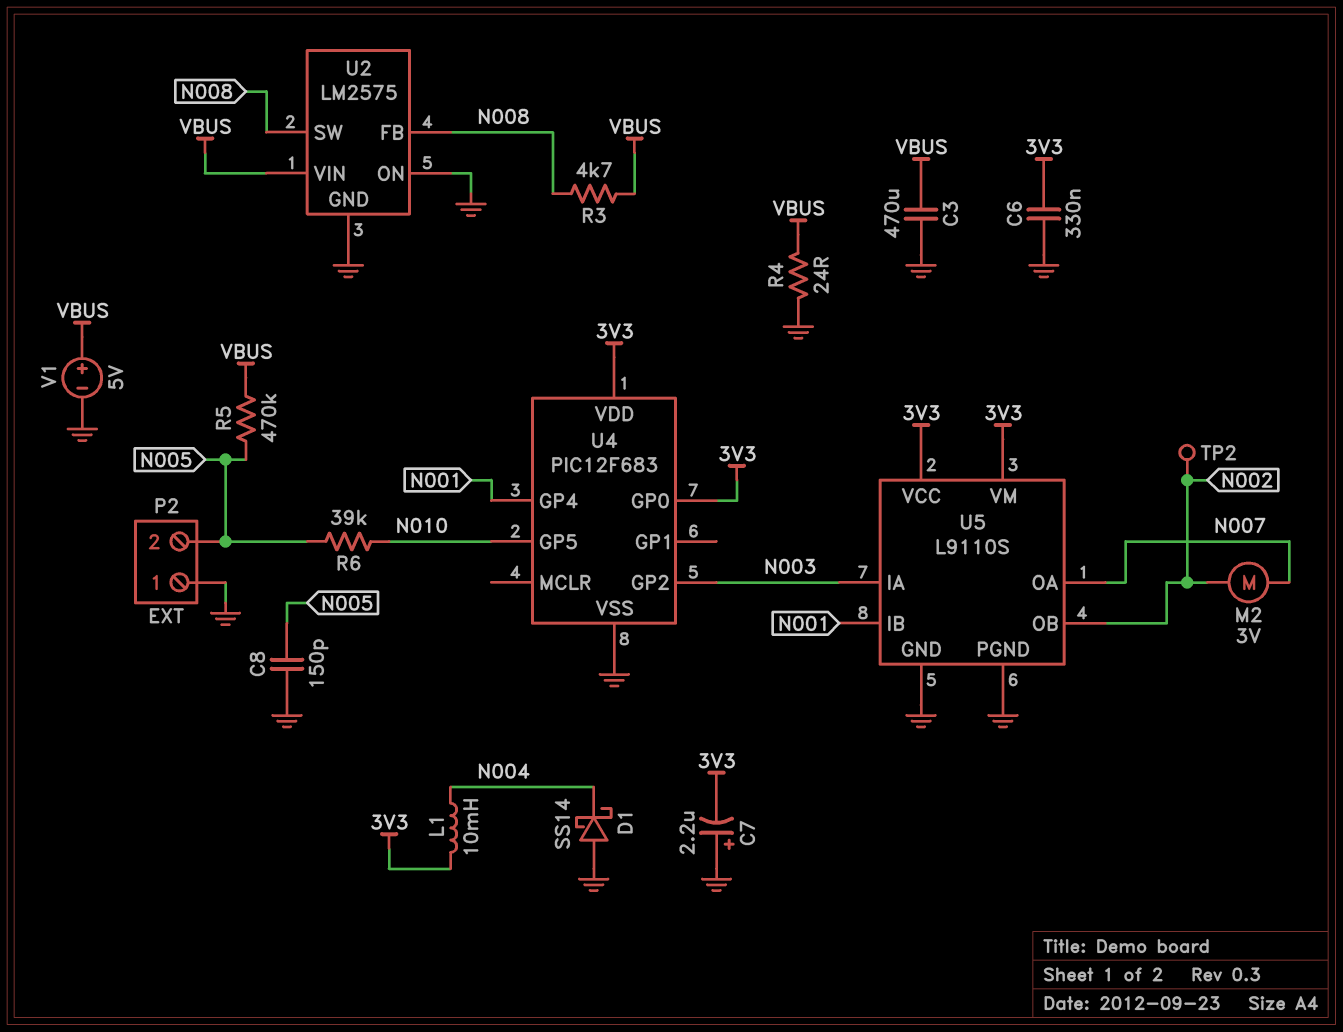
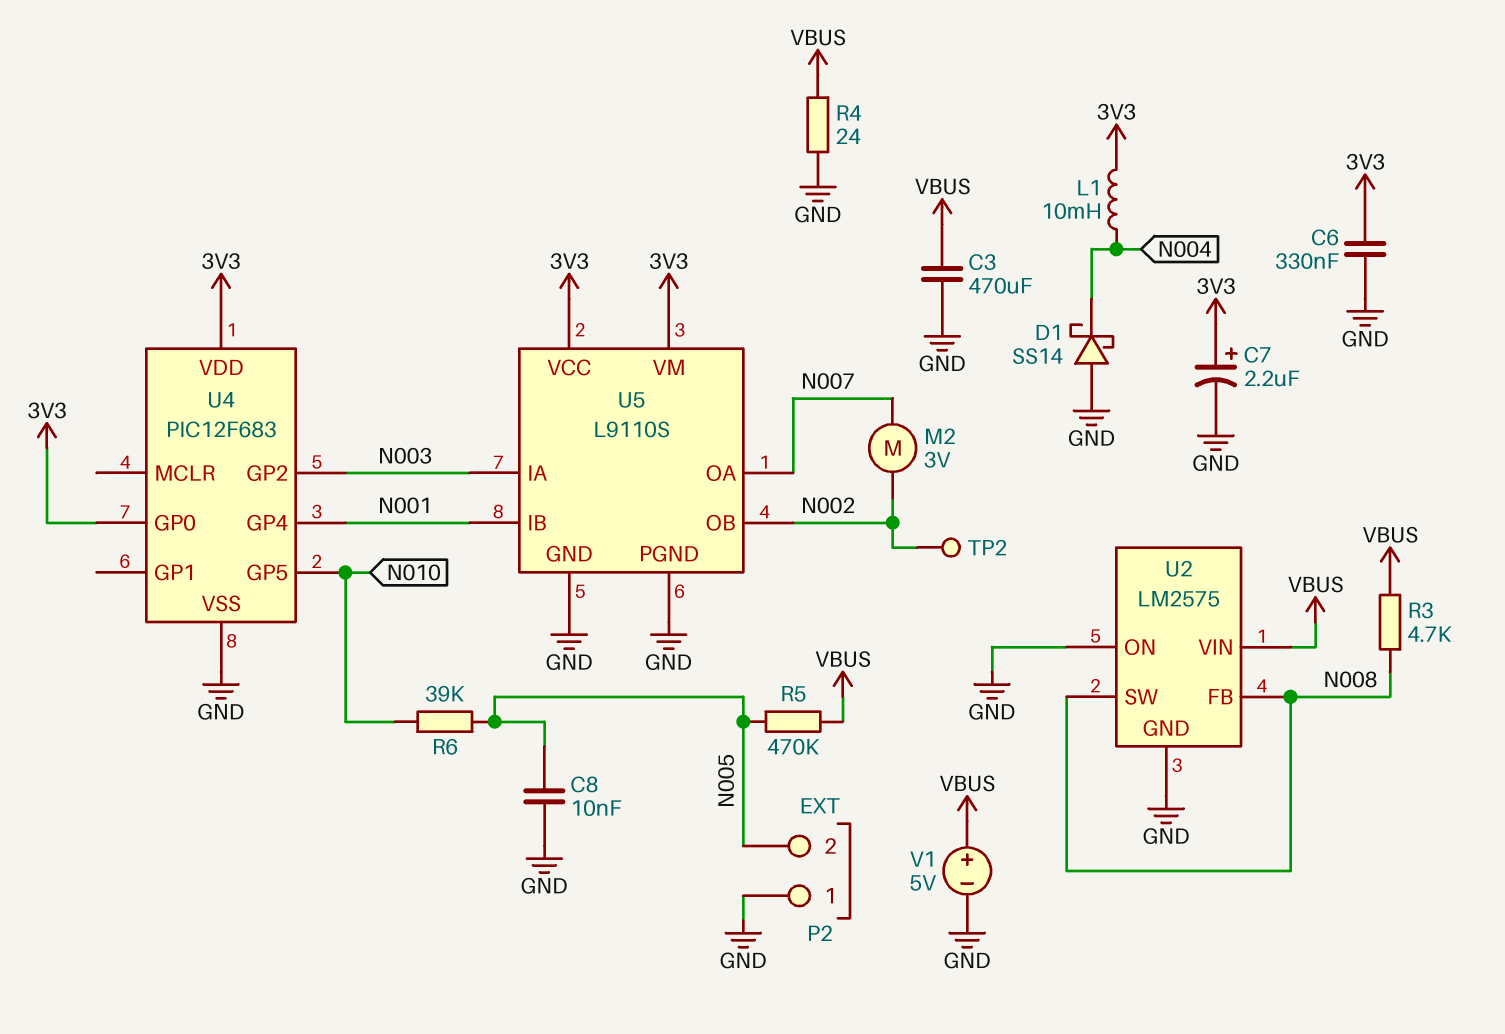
C7: 2.2uF (plus GND, minus 3V3) -> 2.2uF (plus 3V3, minus GND)
C8: 150pF (GND, N005) -> 10nF (GND, N005)

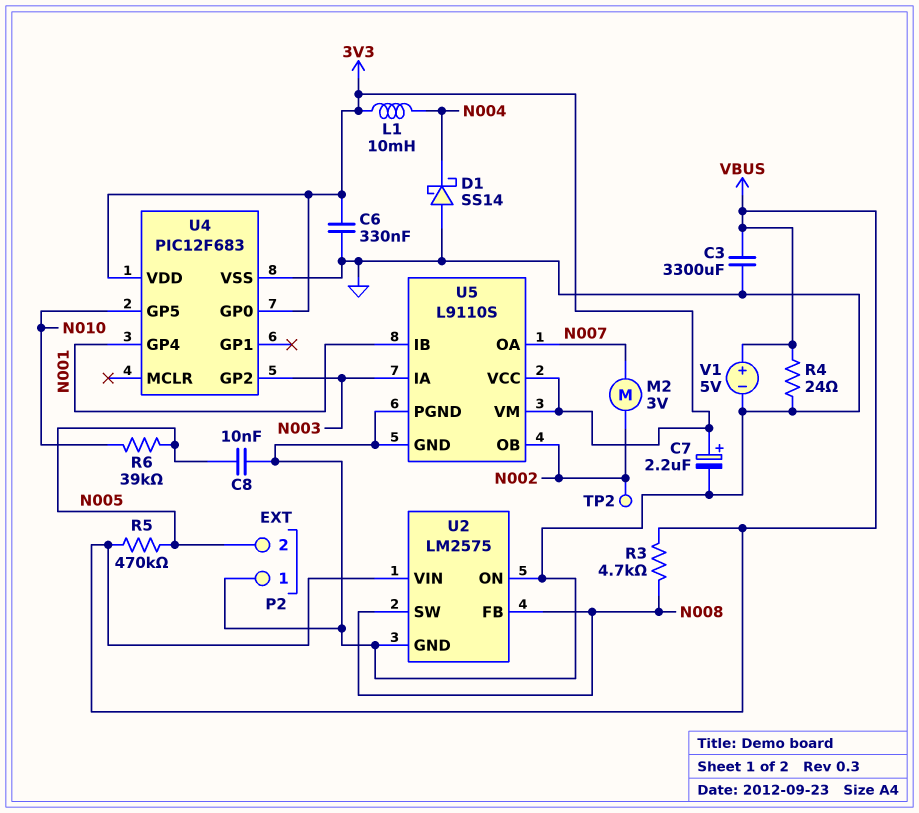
C3: 470uF (GND, VBUS) -> 3300uF (GND, VBUS)

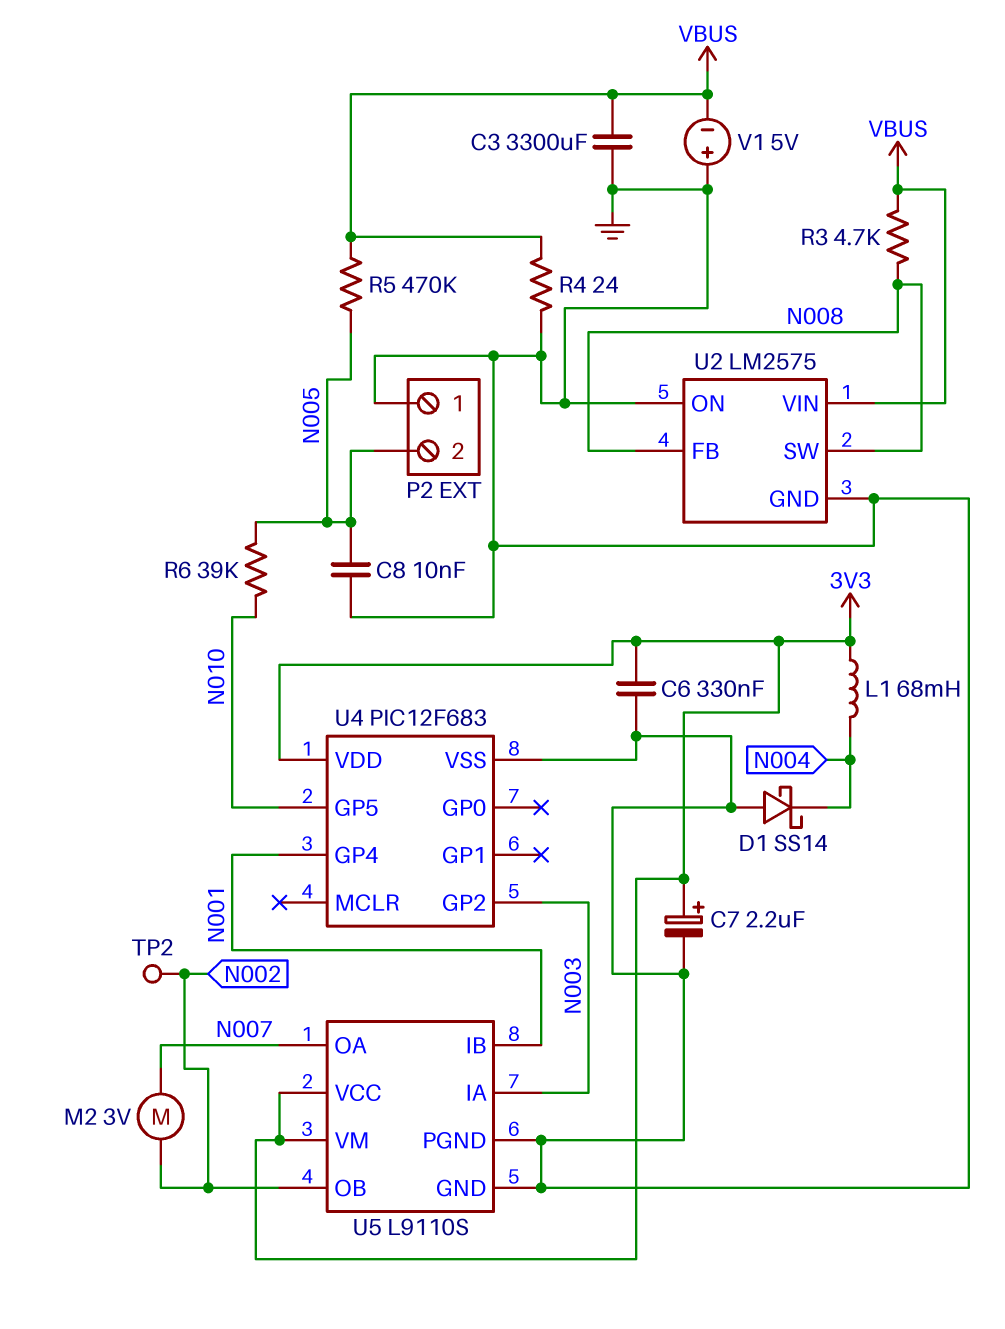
L1: 10mH (3V3, N004) -> 68mH (3V3, N004)
U4 pin GP0: 3V3 -> none
V1: 5V (plus VBUS, minus GND) -> 5V (plus GND, minus VBUS)

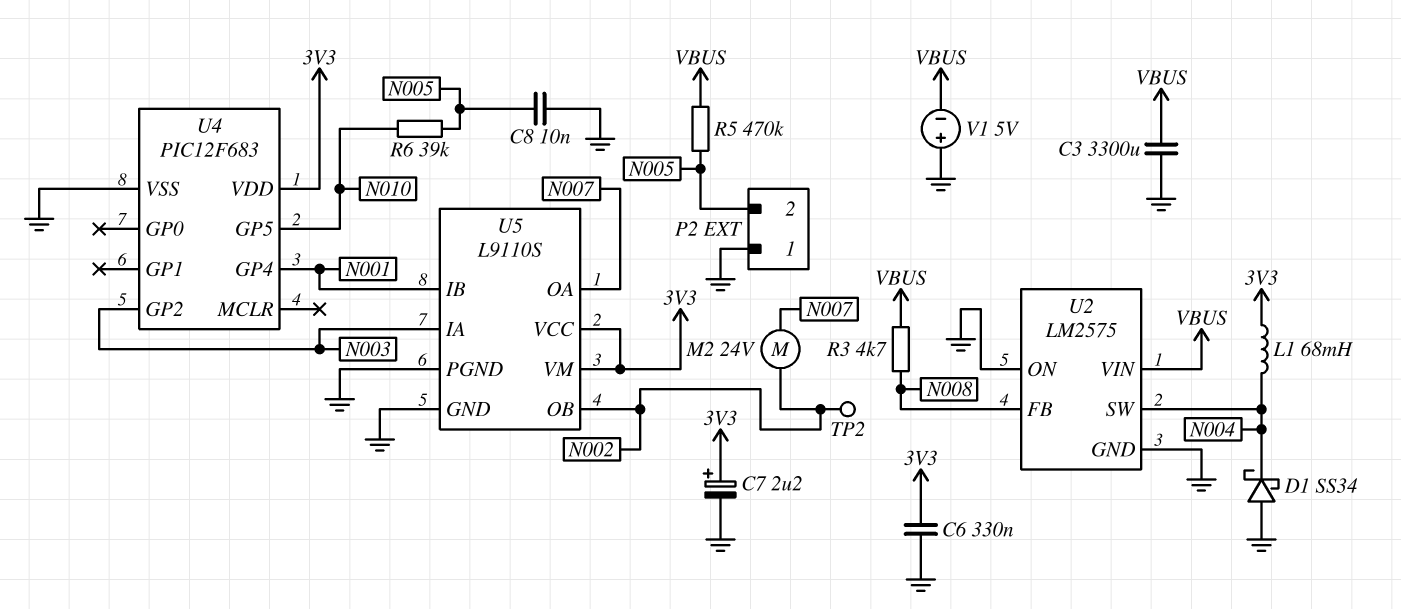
D1: schottky SS14 (A GND, K N004) -> schottky SS34 (A GND, K N004)
M2: motor 3V (N002, N007) -> motor 24V (N002, N007)
R4: 24 (GND, VBUS) -> none
U2 pin SW: N008 -> N004

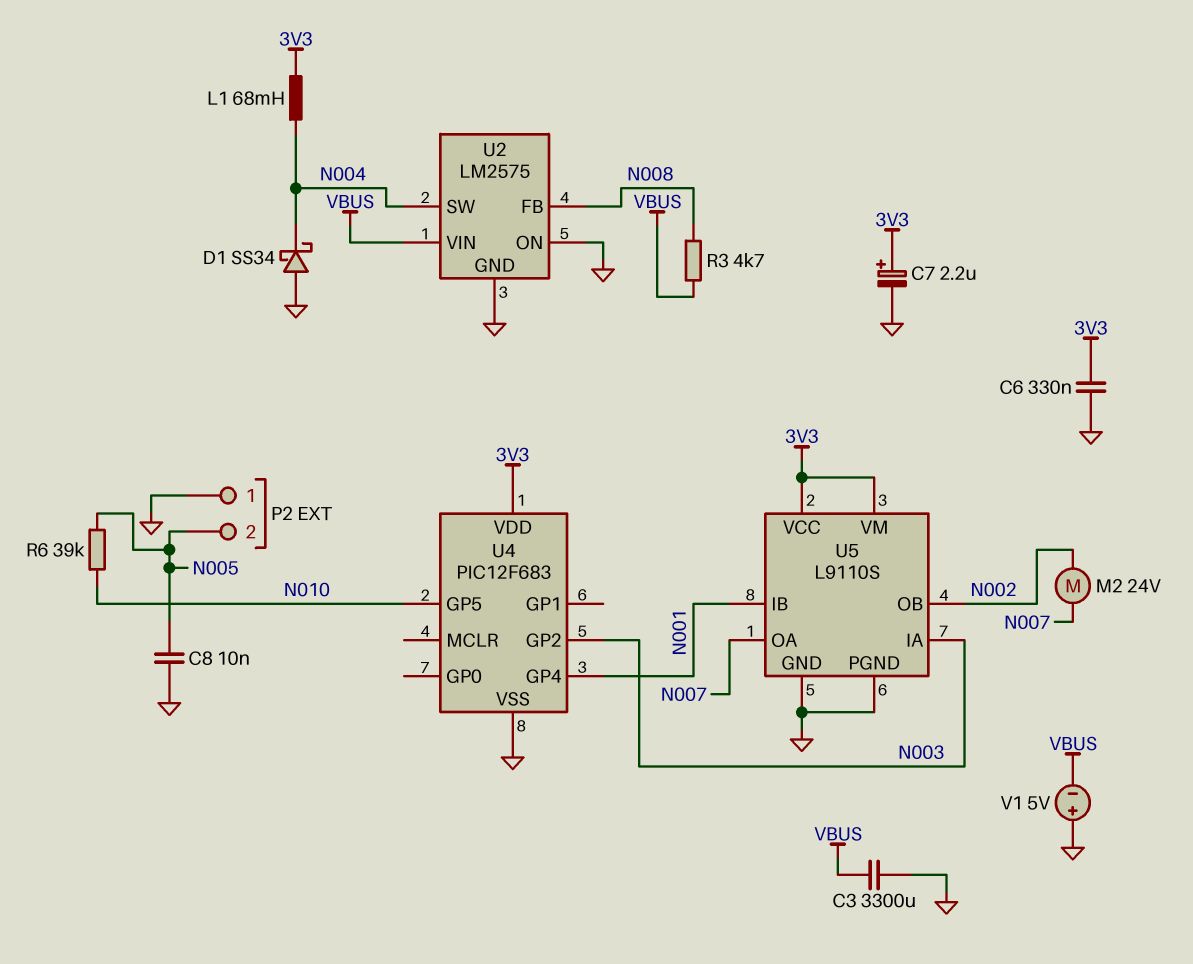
R5: 470k (N005, VBUS) -> none
TP2: test point (N002) -> none

